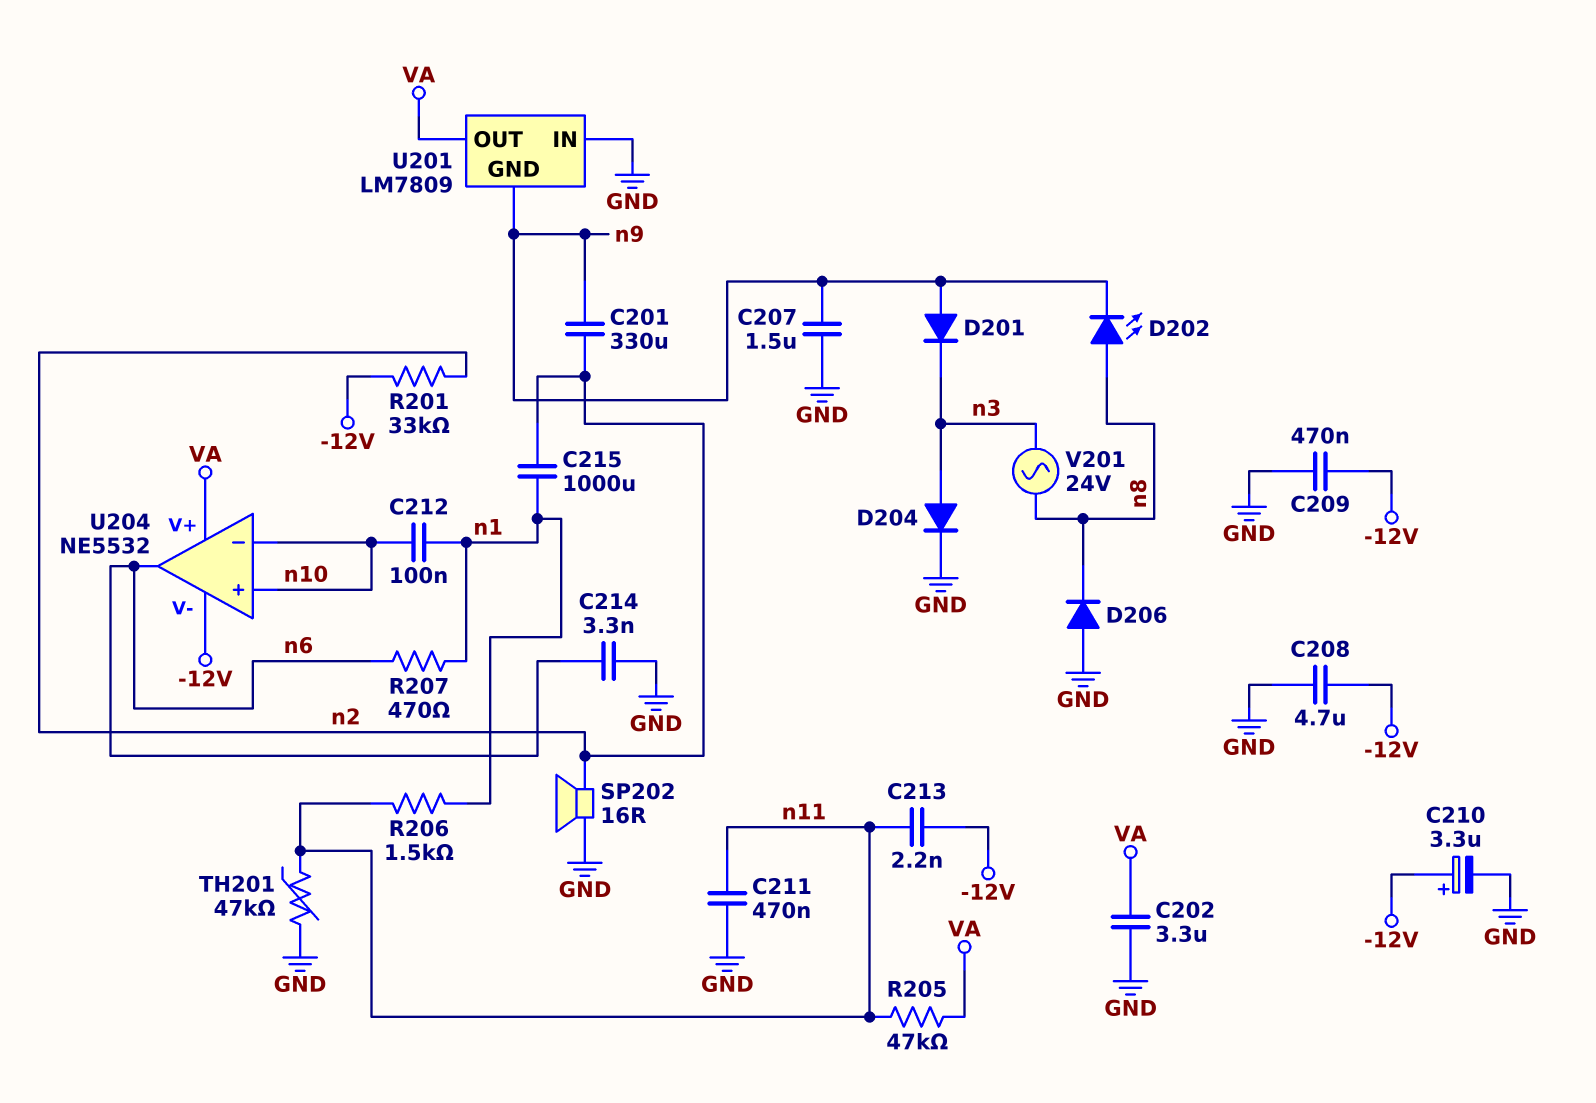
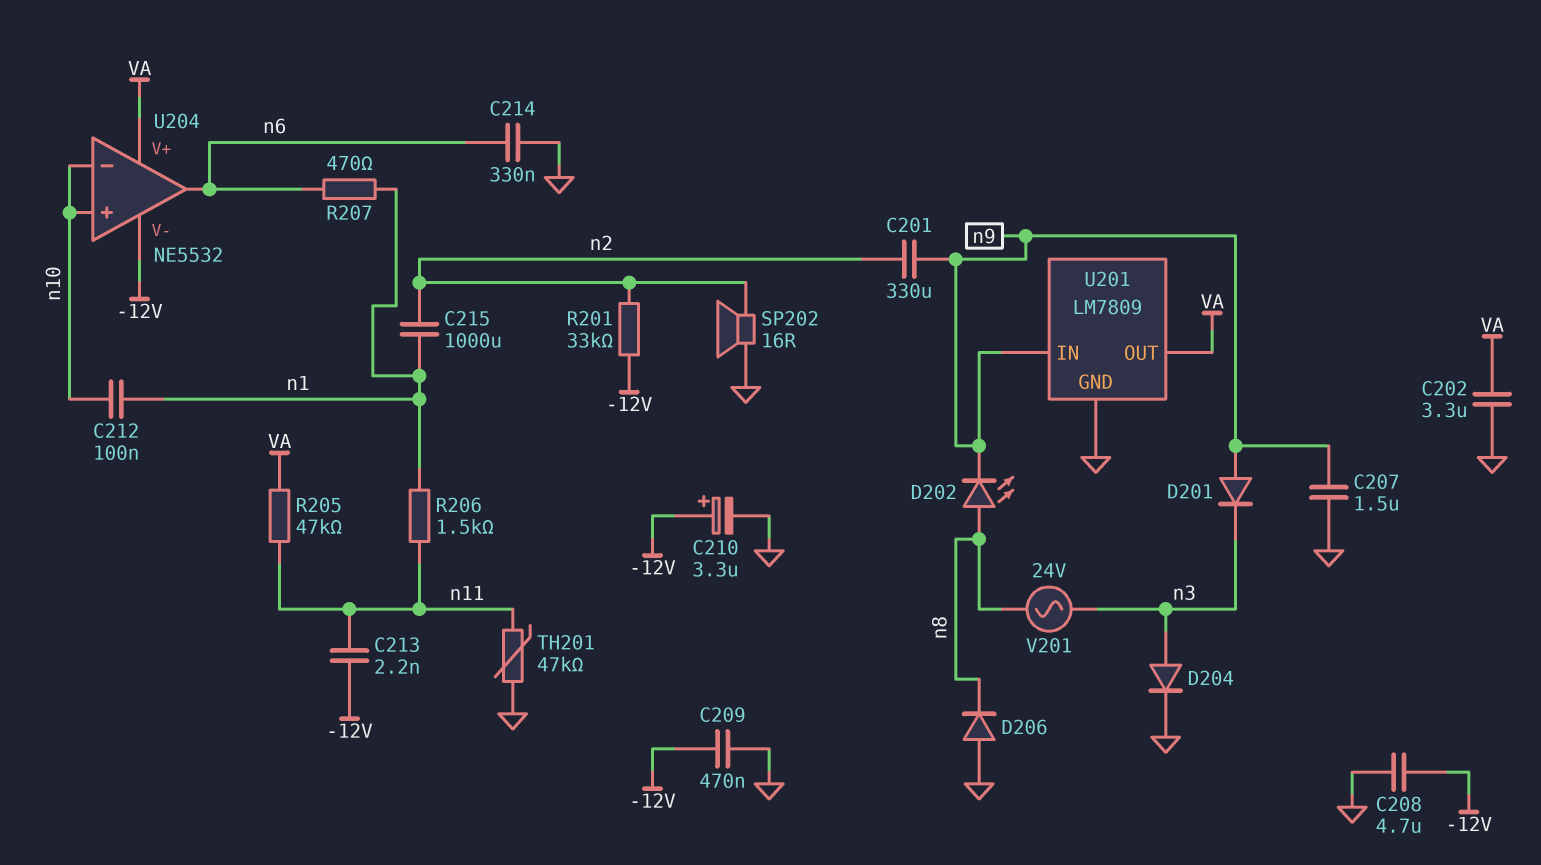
C211: 470nF (GND, n11) -> none
C214: 3.3nF (GND, n6) -> 330nF (GND, n6)
U201 pin GND: n9 -> GND
U201 pin IN: GND -> n9

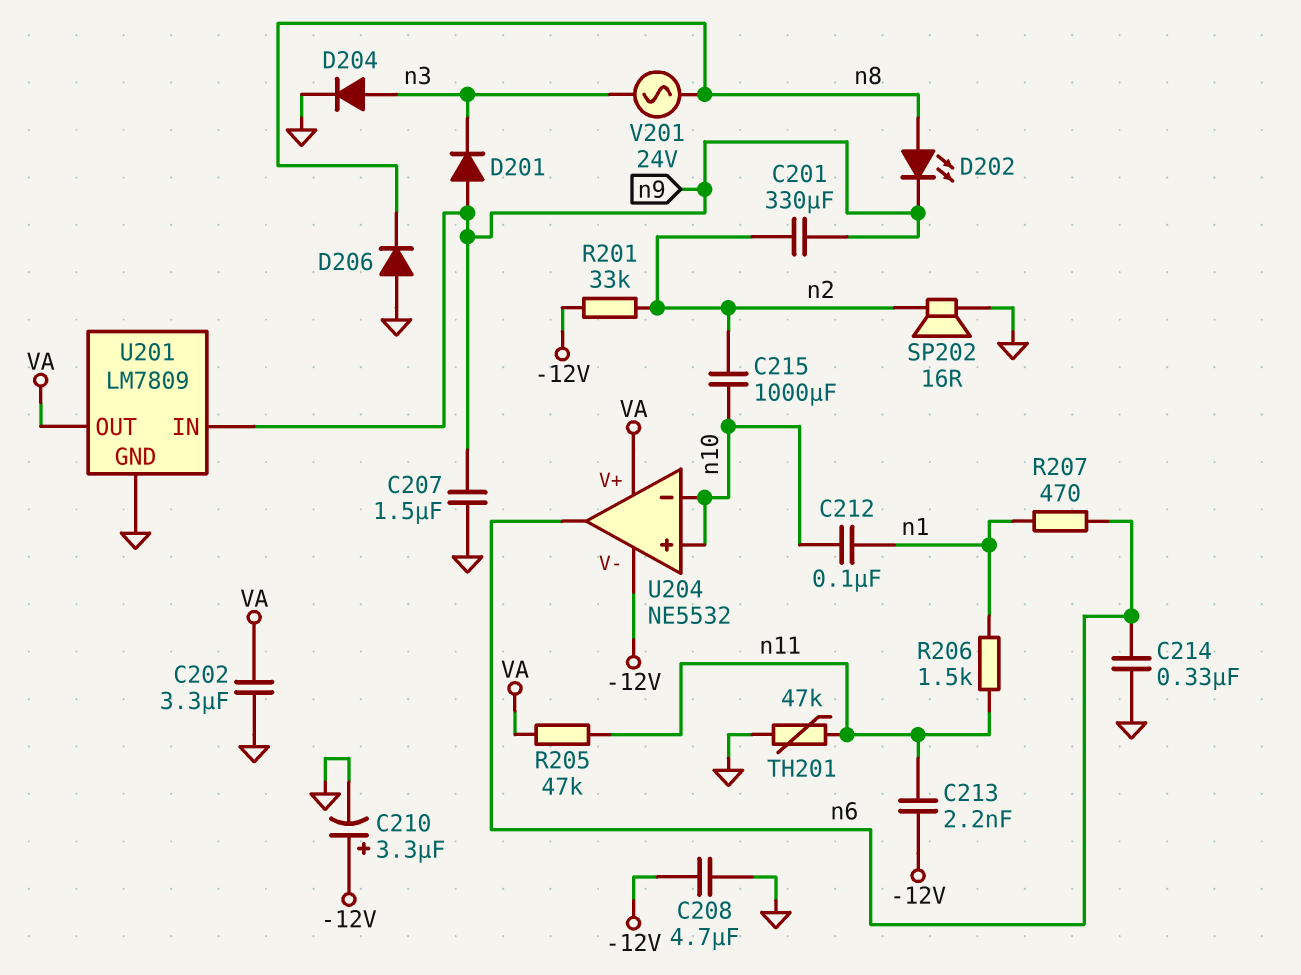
C209: 470nF (-12V, GND) -> none
C215: 1000uF (n1, n2) -> 1000uF (n2, n10)

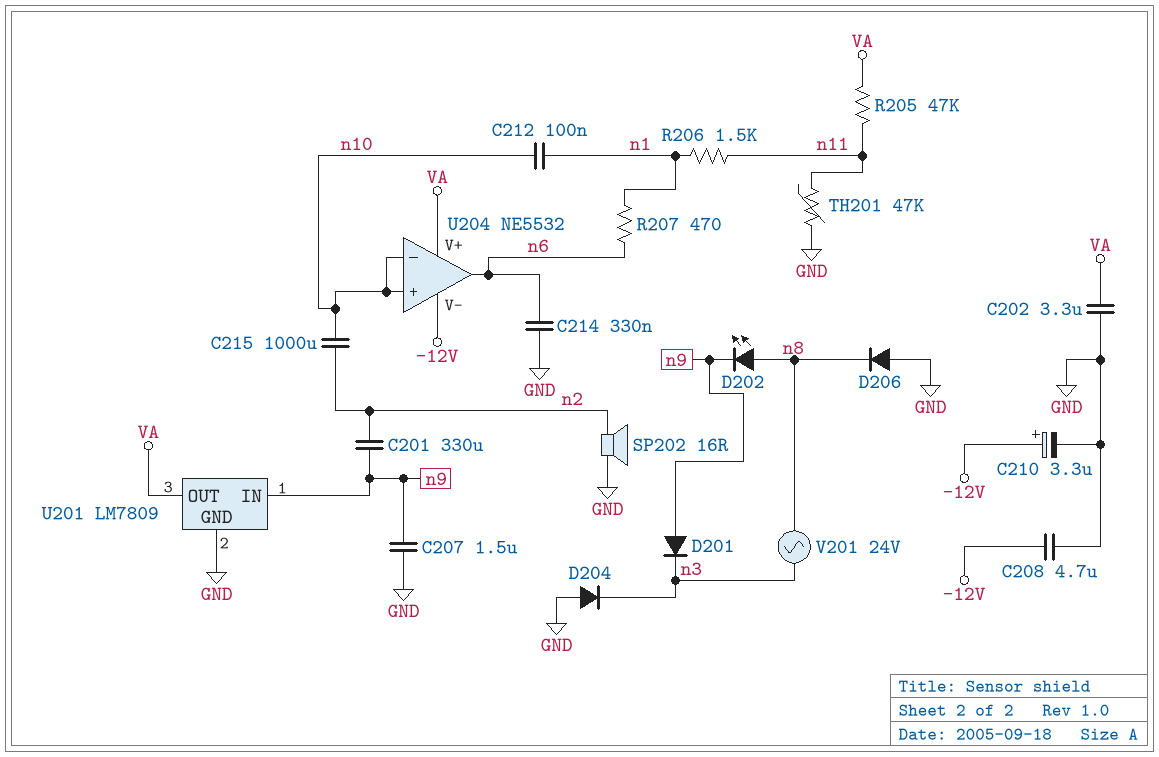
C213: 2.2nF (-12V, n11) -> none
D204: diode (A n3, K GND) -> diode (A GND, K n3)
R201: 33k (-12V, n2) -> none

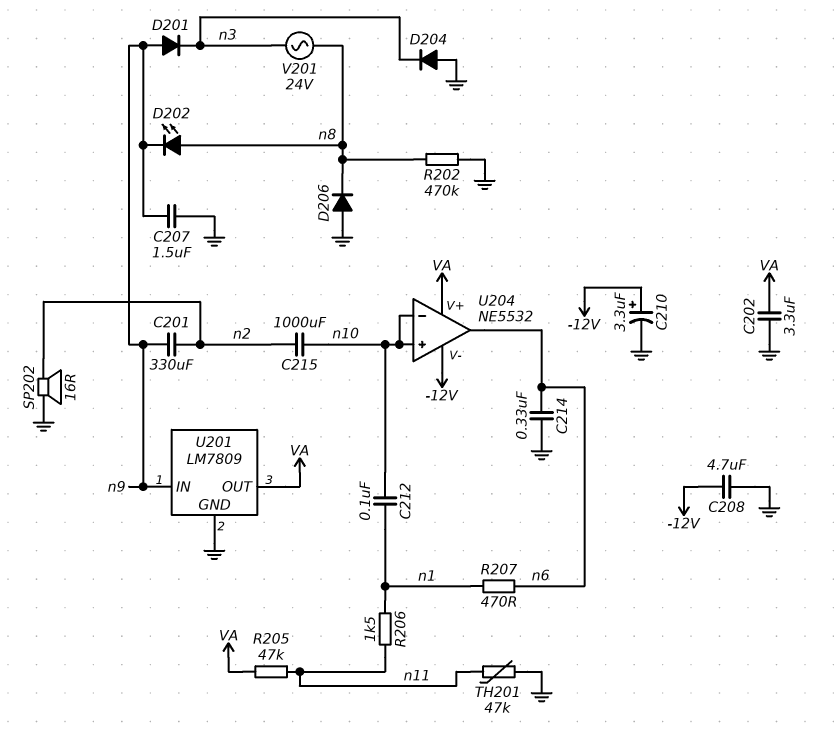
R202: none -> 470k (GND, n8)

